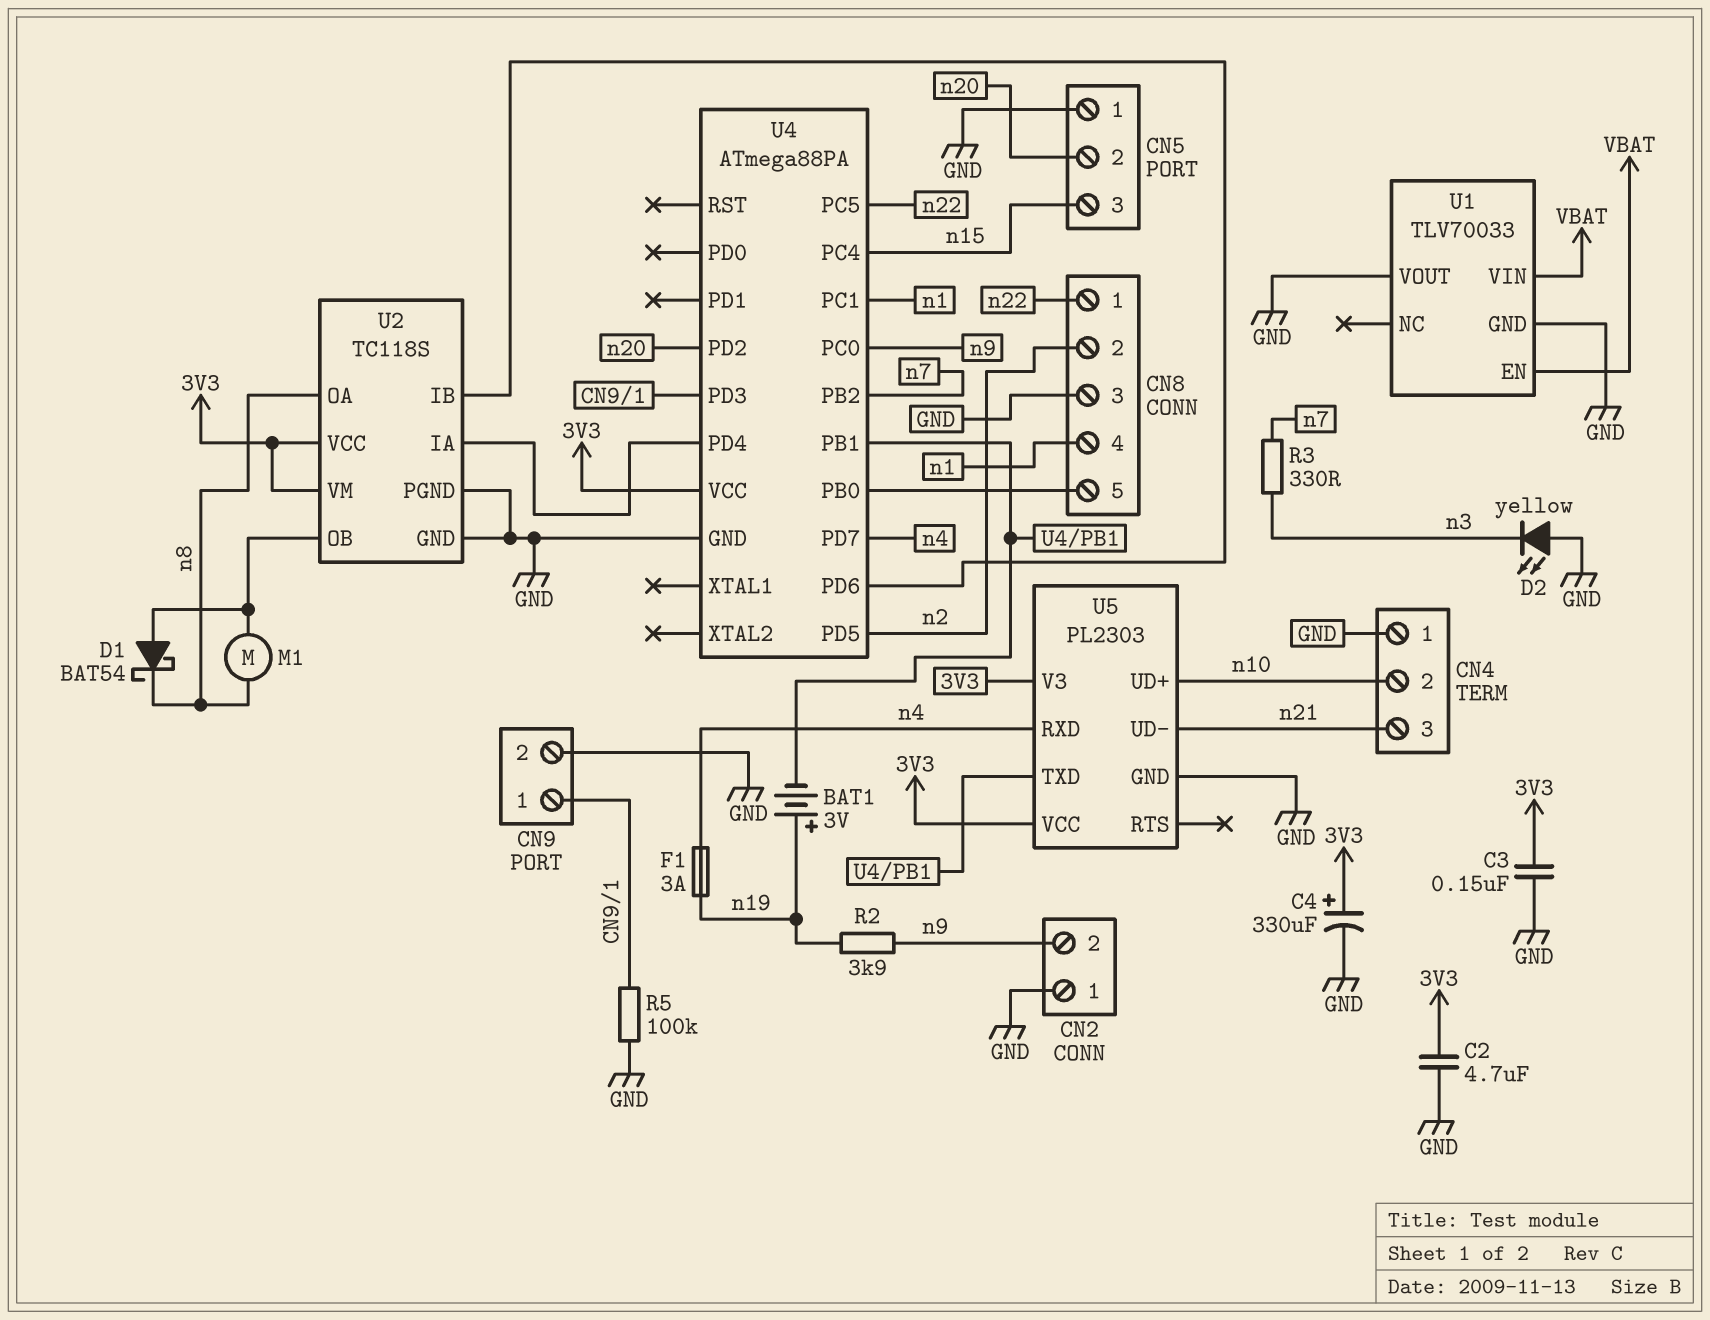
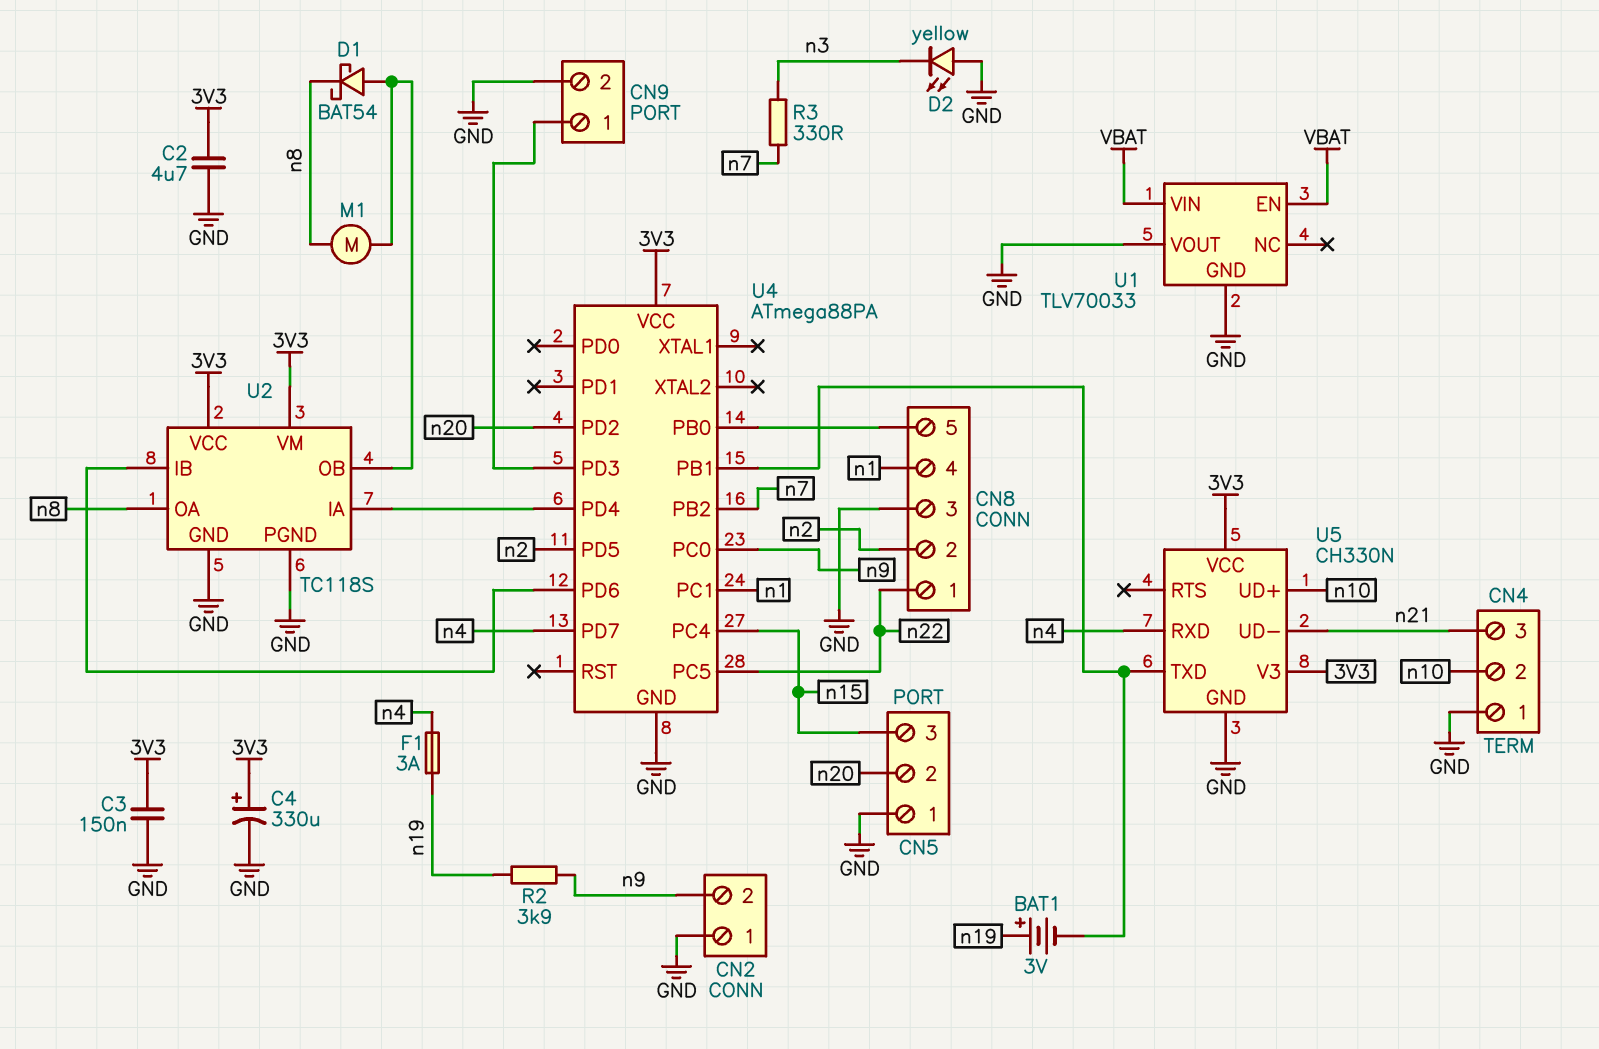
R5: 100k (CN9/1, GND) -> none
U5: PL2303 -> CH330N

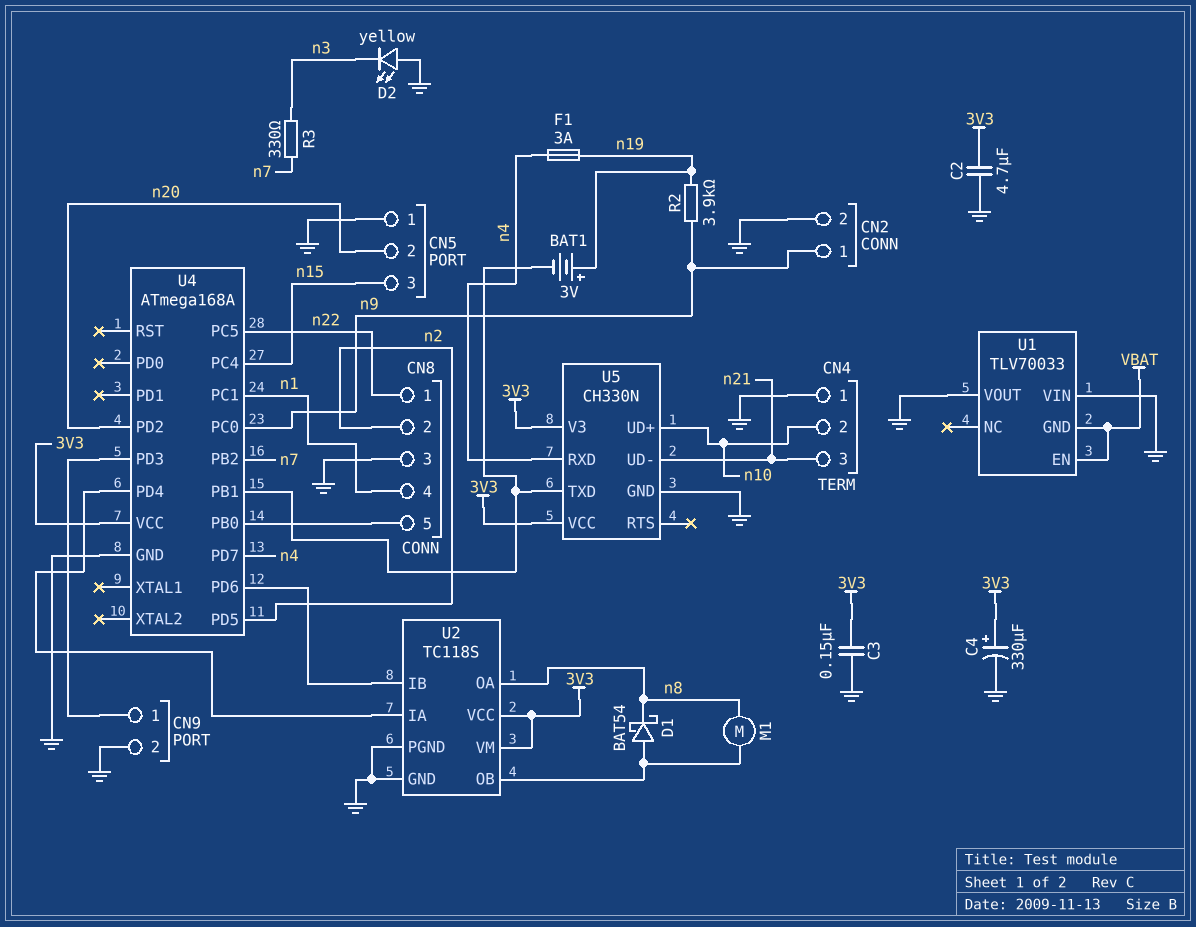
CN2 pin 1: GND -> n9
CN2 pin 2: n9 -> GND
U1 pin GND: GND -> VBAT
U1 pin VIN: VBAT -> GND
U4: ATmega88PA -> ATmega168A

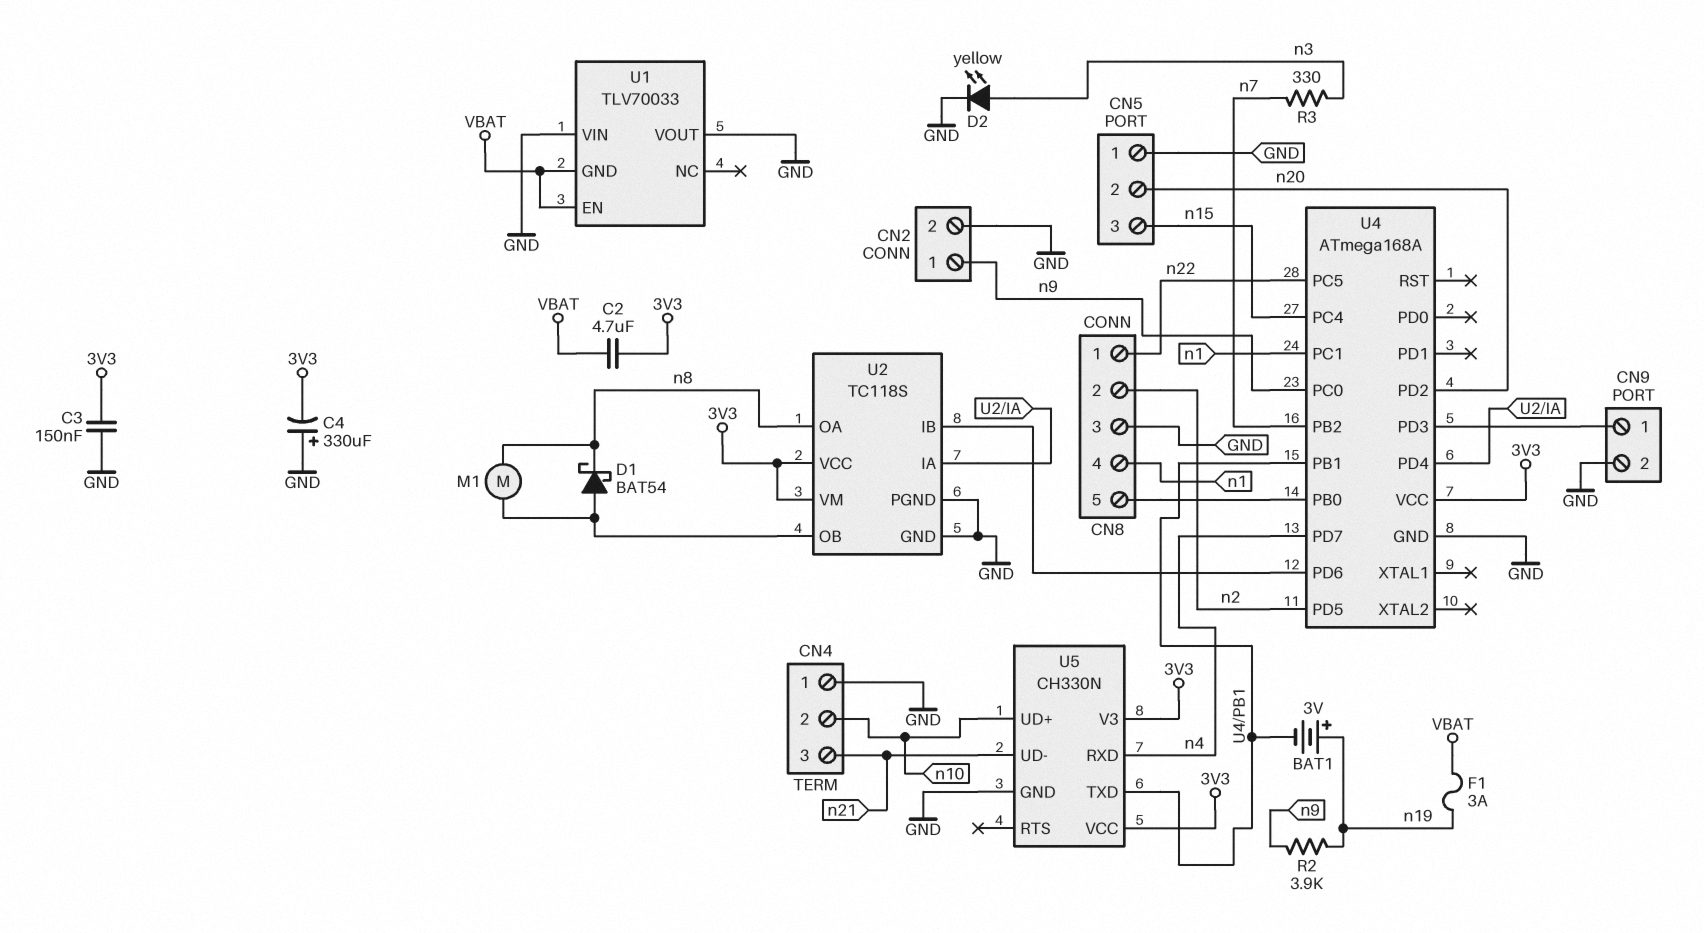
C2: 4.7uF (3V3, GND) -> 4.7uF (3V3, VBAT)
C4: 330uF (plus 3V3, minus GND) -> 330uF (plus GND, minus 3V3)
D2: LED yellow (A GND, K n3) -> LED yellow (A n3, K GND)
F1: 3A (n4, n19) -> 3A (VBAT, n19)

